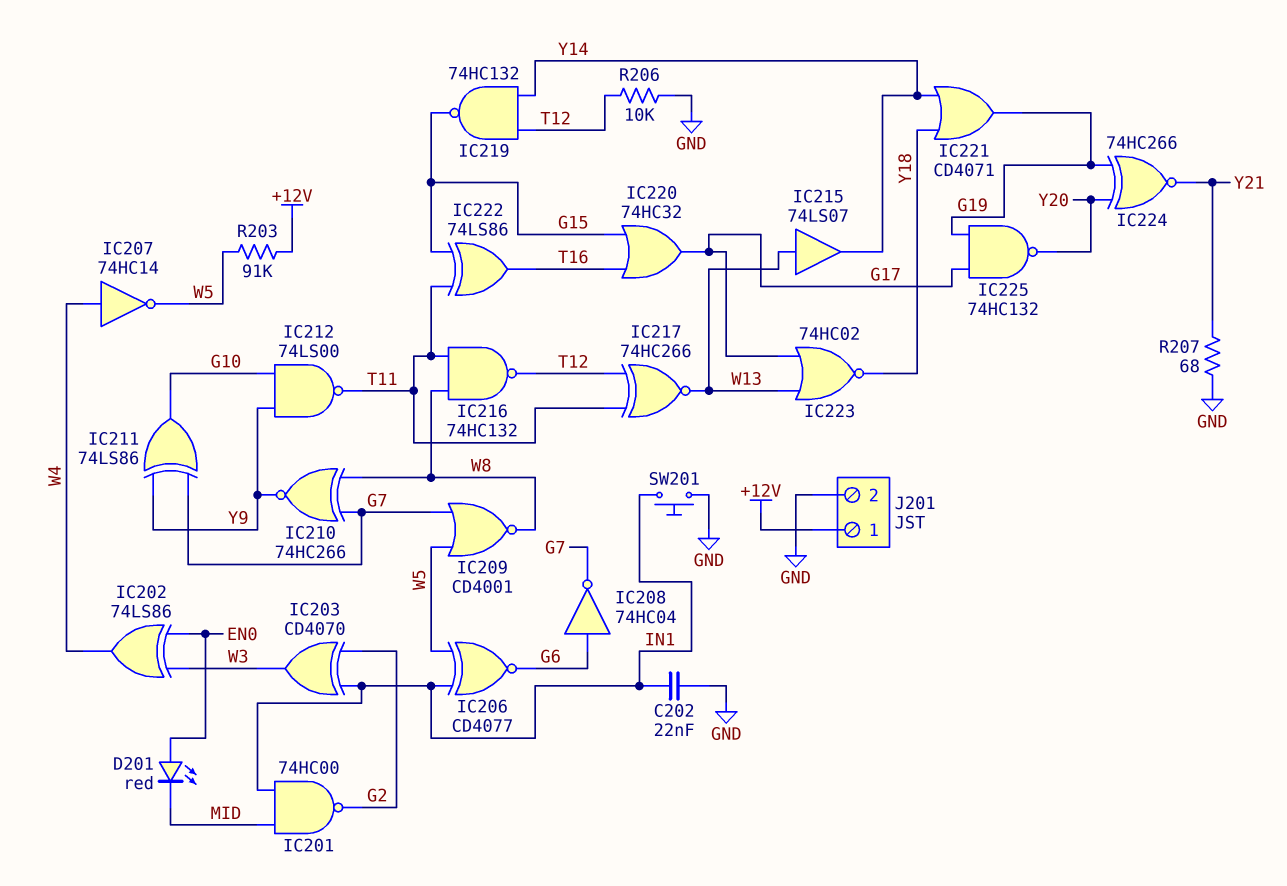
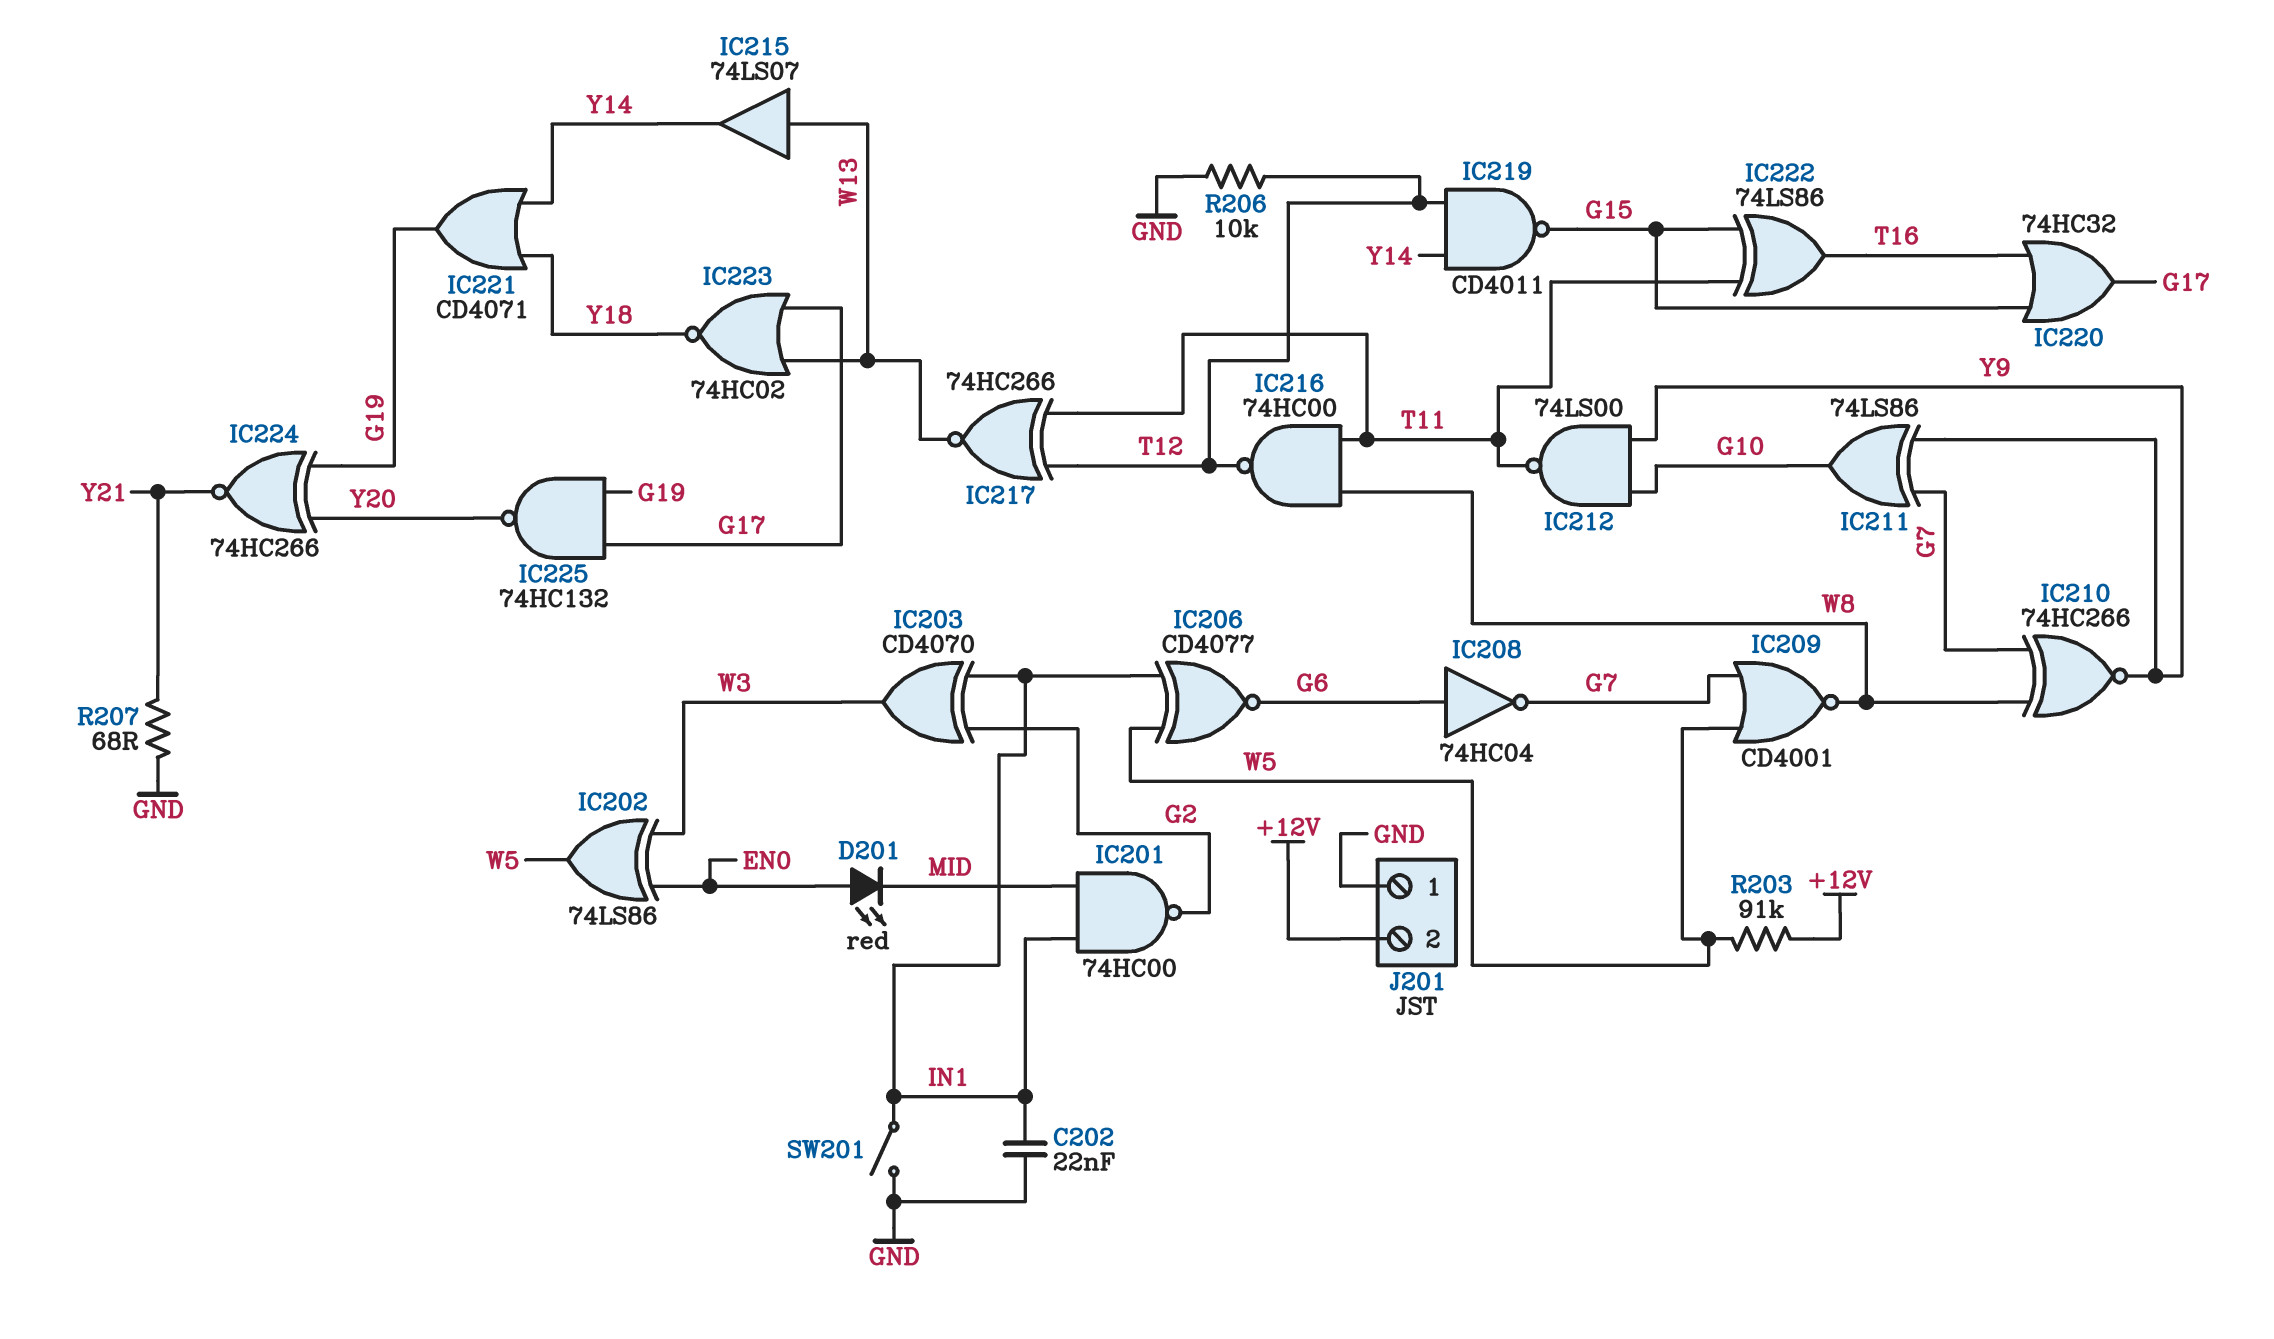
IC202: XOR 74LS86 (in EN0, in W3, out W4) -> XOR 74LS86 (in EN0, in W3, out W5)
IC207: NOT 74HC14 (in W4, out W5) -> none
IC216: NAND 74HC132 (in T11, in W8, out T12) -> NAND 74HC00 (in T11, in W8, out T12)
IC219: NAND 74HC132 (in T12, in Y14, out G15) -> NAND CD4011 (in T12, in Y14, out G15)
J201 pin 1: +12V -> GND
J201 pin 2: GND -> +12V
SW201: button (GND, IN1) -> switch (GND, IN1)

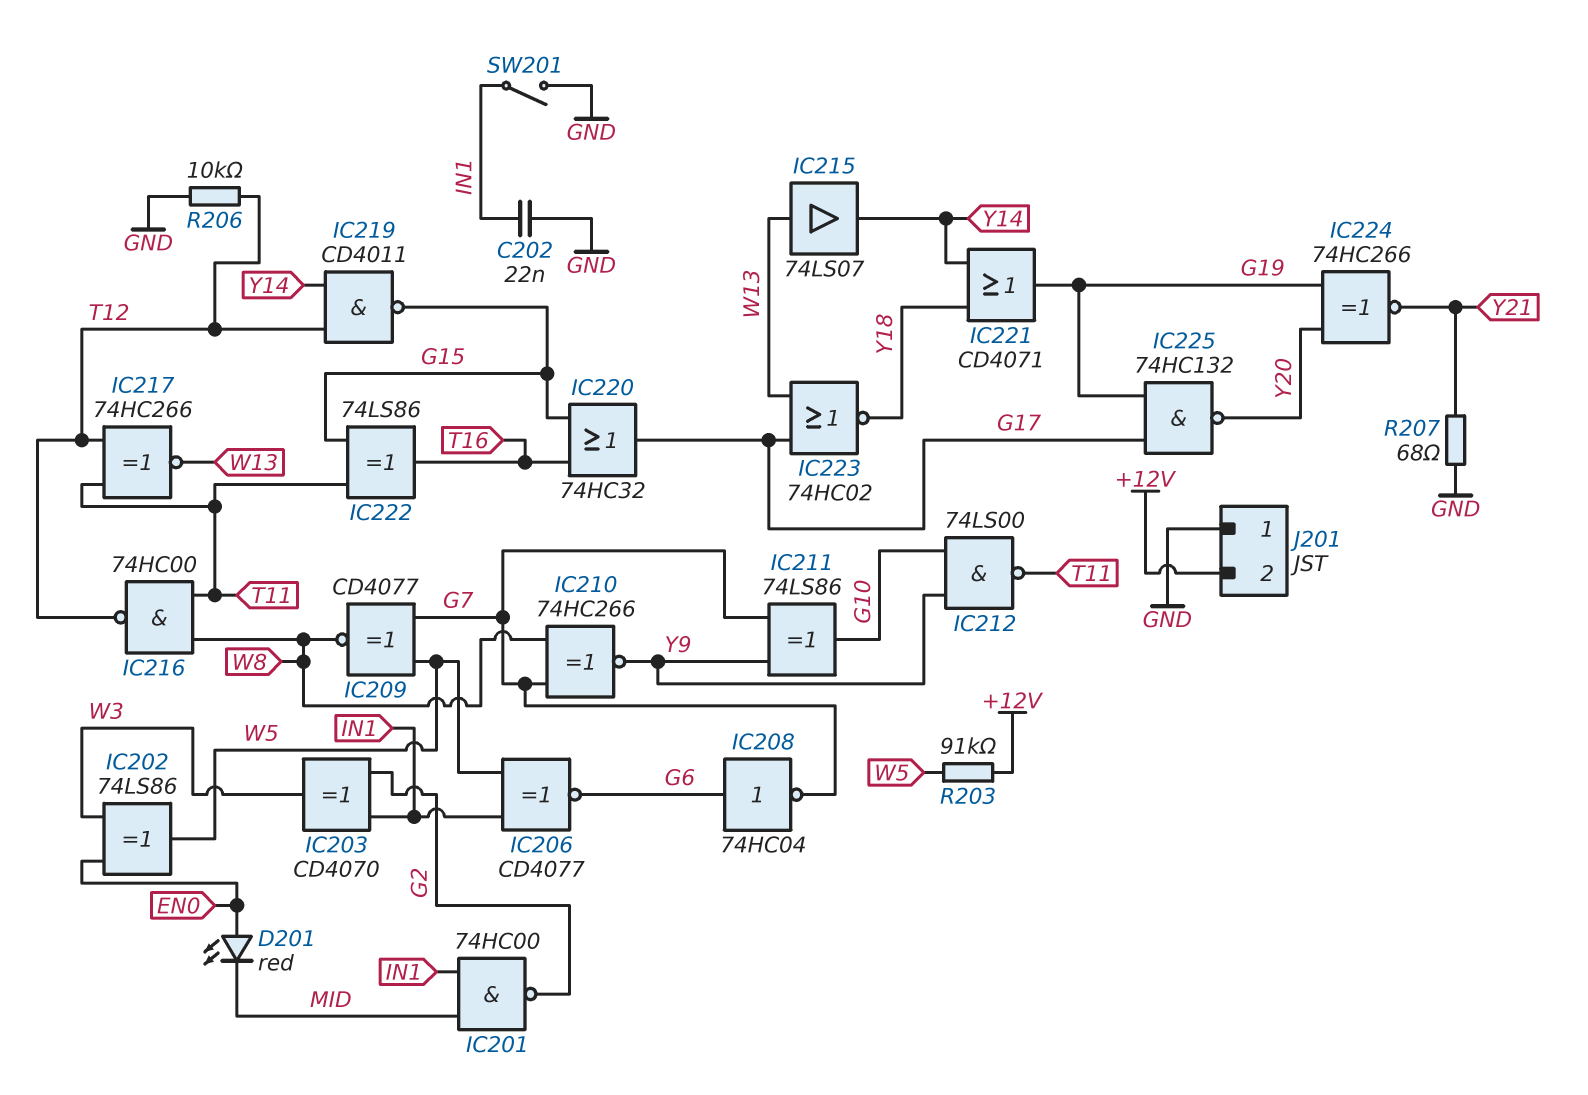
IC209: NOR CD4001 (in G7, in W5, out W8) -> XNOR CD4077 (in G7, in W5, out W8)

